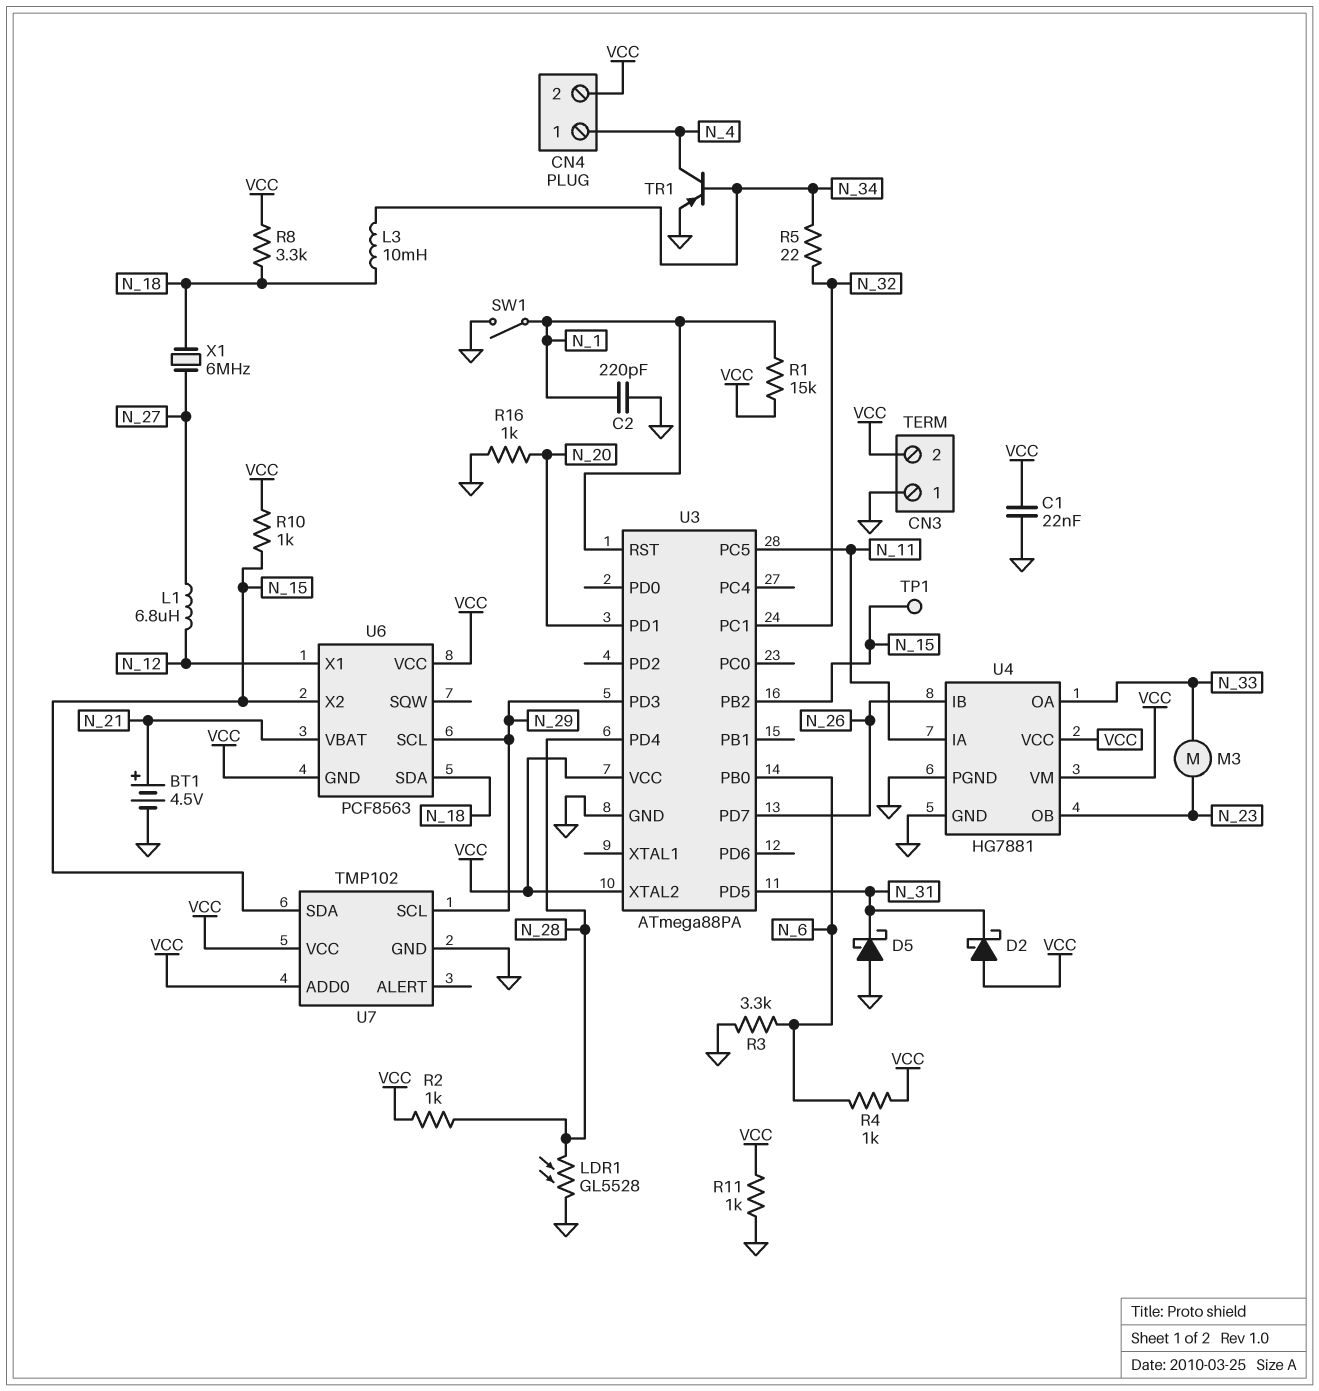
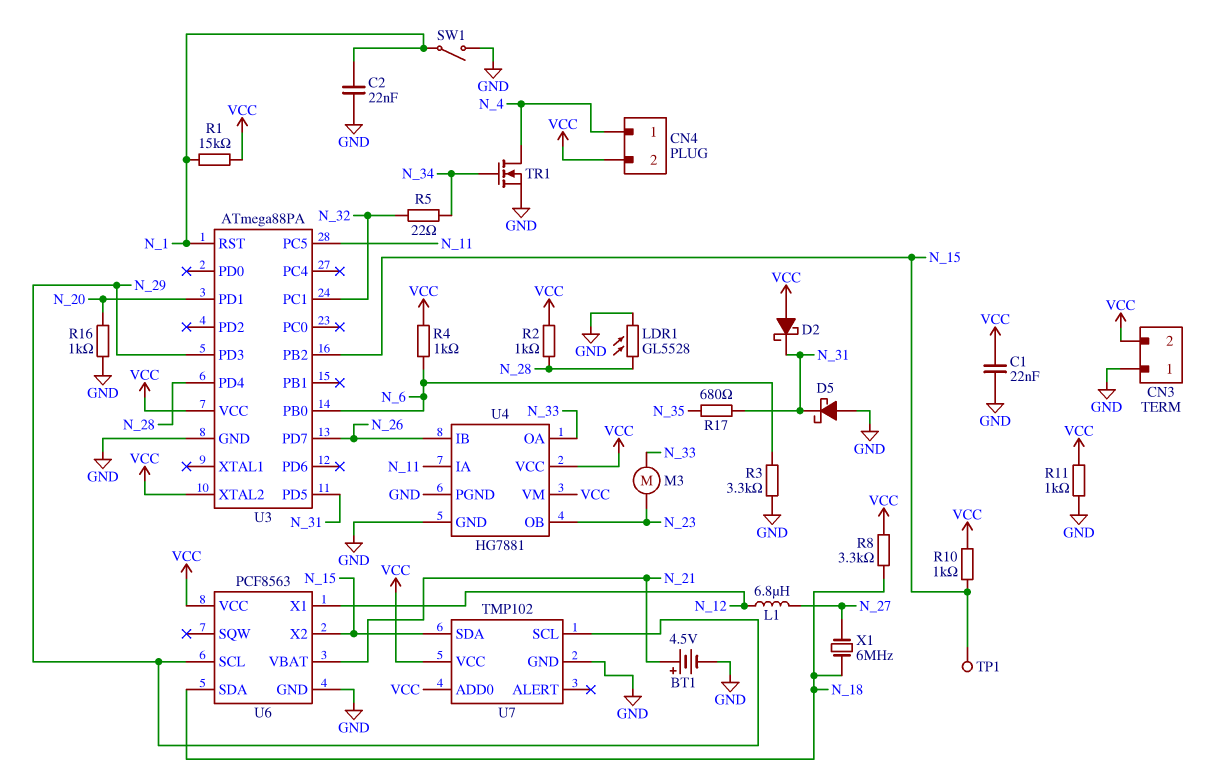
C2: 220pF (GND, N_1) -> 22nF (GND, N_1)
L3: 10mH (N_18, N_34) -> none
R17: none -> 680 (N_31, N_35)
TR1: PNP (B N_34, C N_4, E GND) -> NMOS (G N_34, D N_4, S GND)
U6 pin GND: VCC -> GND

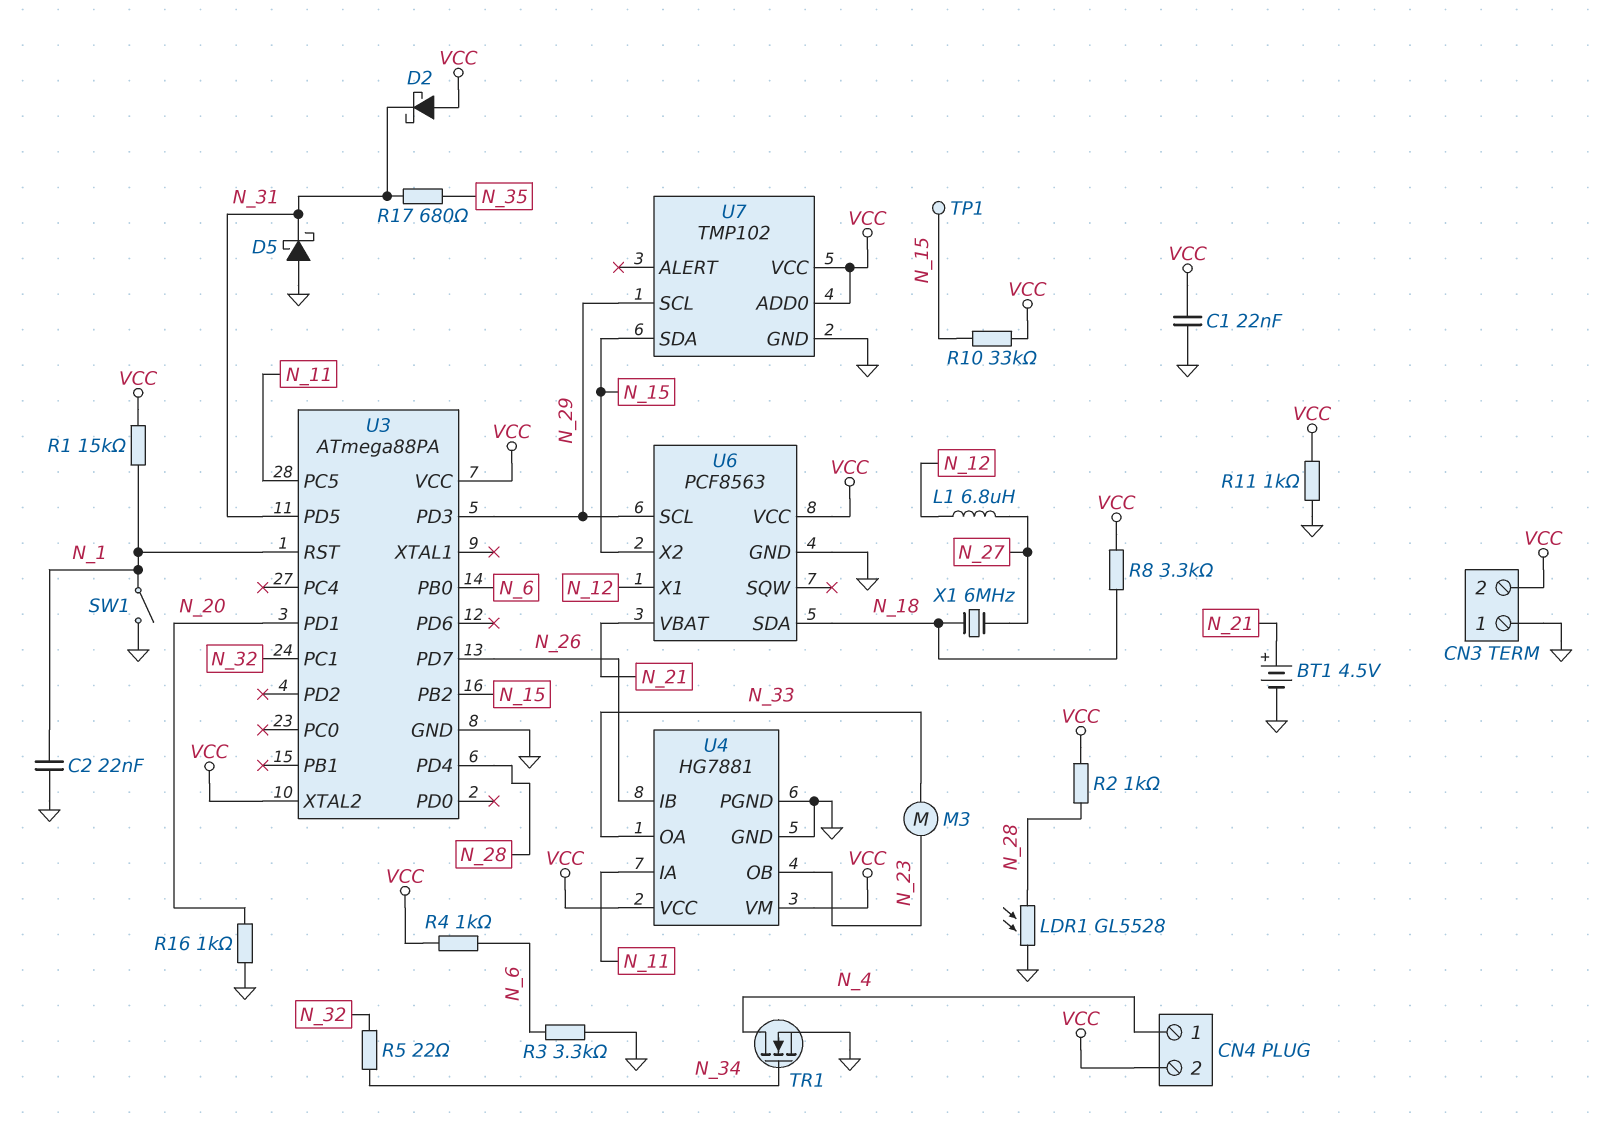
R10: 1k (N_15, VCC) -> 33k (N_15, VCC)

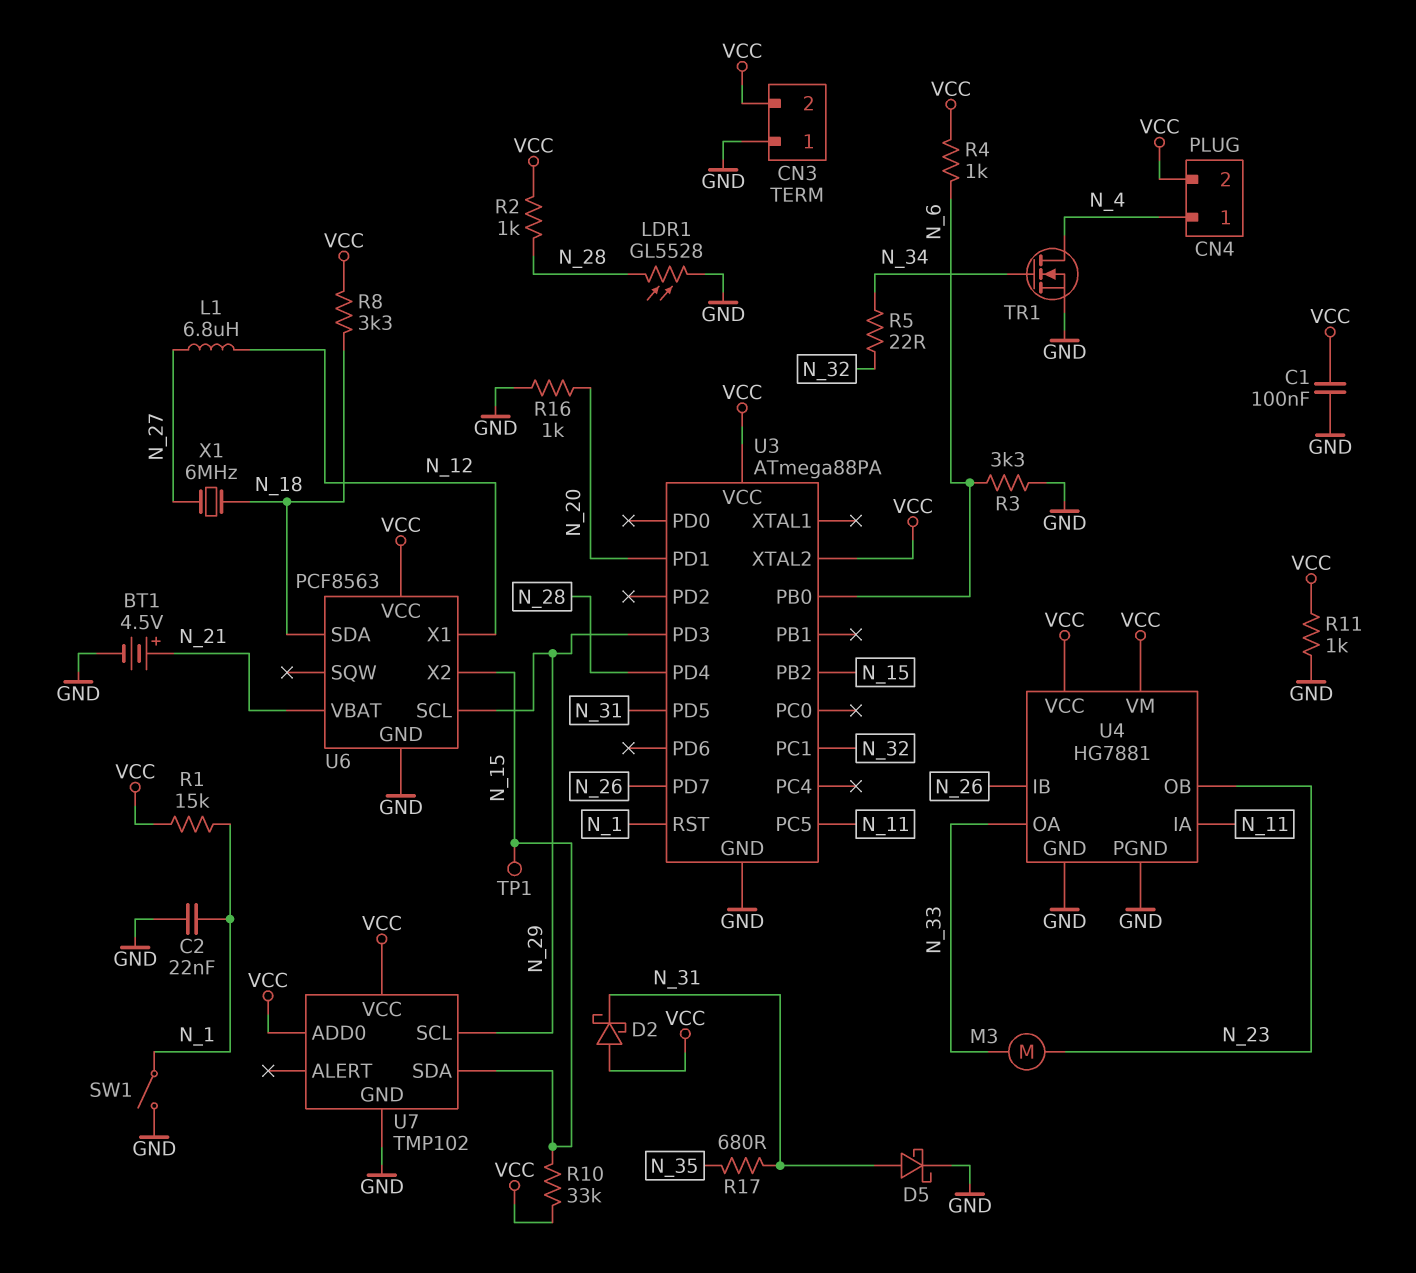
C1: 22nF (GND, VCC) -> 100nF (GND, VCC)
D5: schottky (A GND, K N_31) -> schottky (A N_31, K GND)

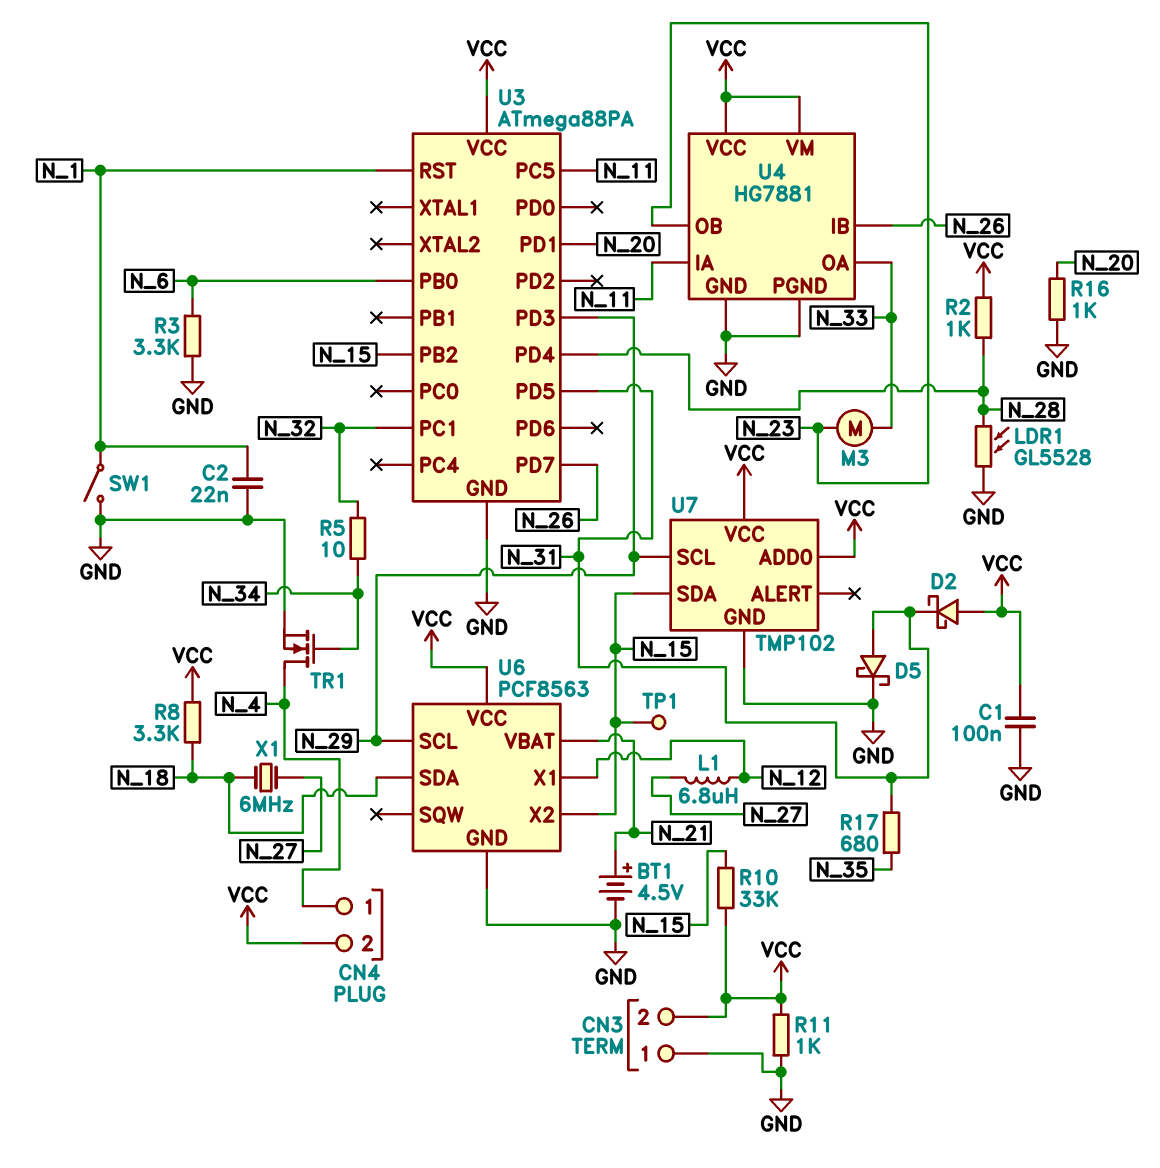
R1: 15k (N_1, VCC) -> none
R4: 1k (N_6, VCC) -> none
R5: 22 (N_32, N_34) -> 10 (N_32, N_34)
U3 pin XTAL2: VCC -> none

